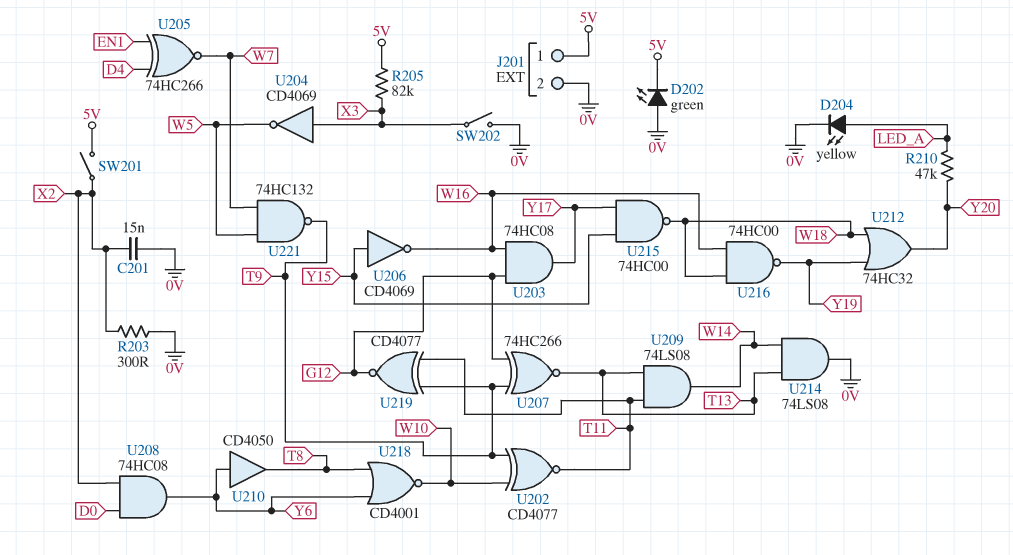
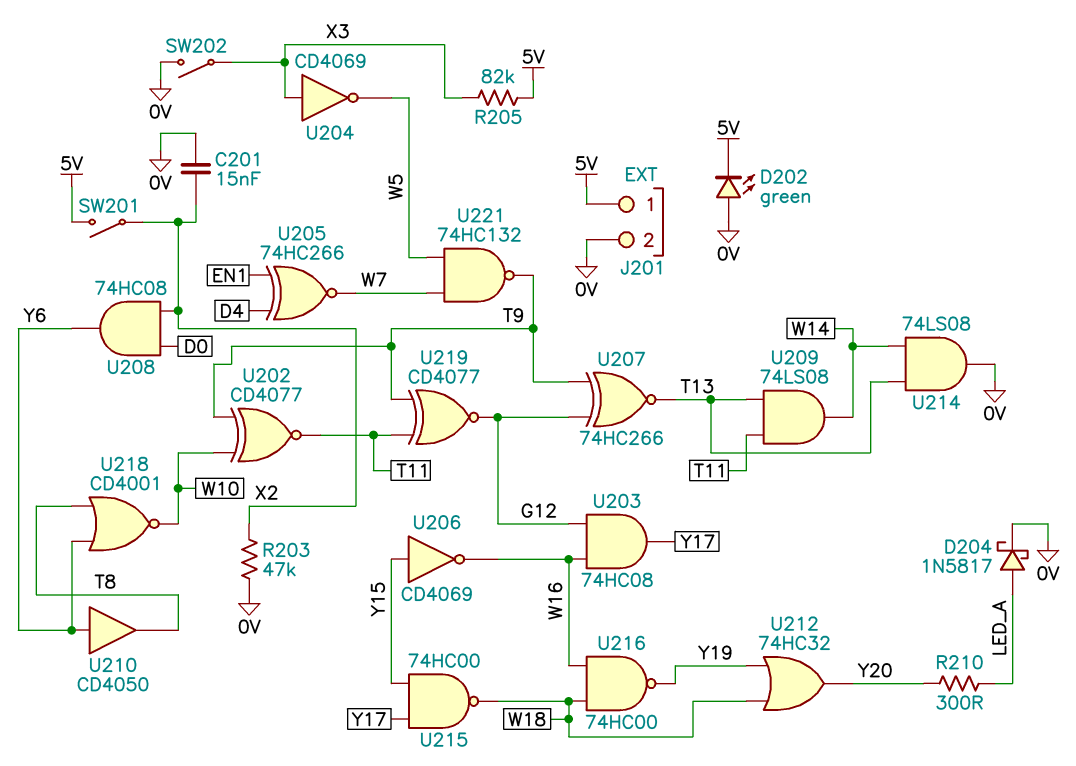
D204: LED yellow (A LED_A, K 0V) -> schottky 1N5817 (A LED_A, K 0V)
R203: 300 (0V, X2) -> 47k (0V, X2)
R210: 47k (LED_A, Y20) -> 300 (LED_A, Y20)

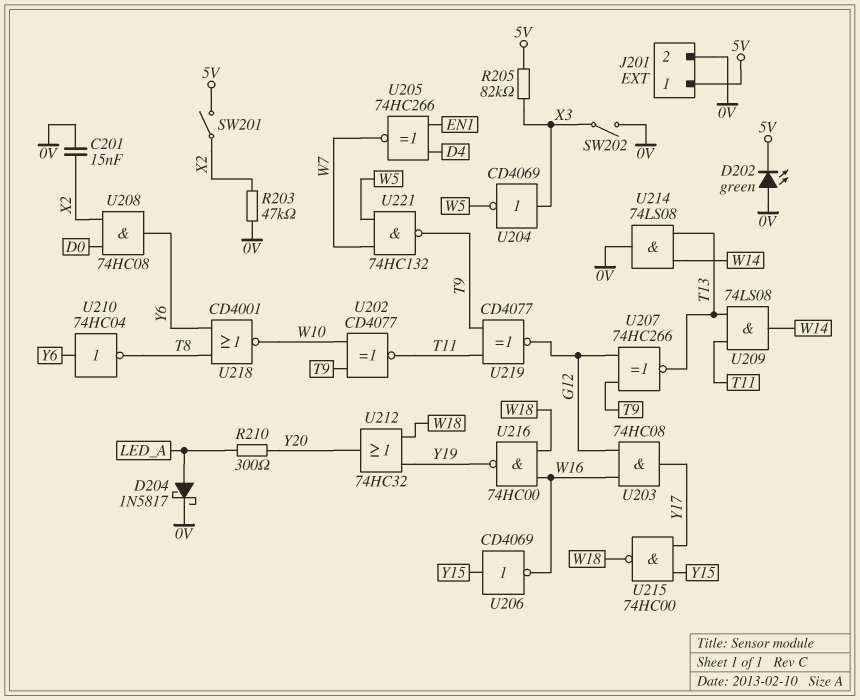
U210: buffer CD4050 (in Y6, out T8) -> NOT 74HC04 (in Y6, out T8)

